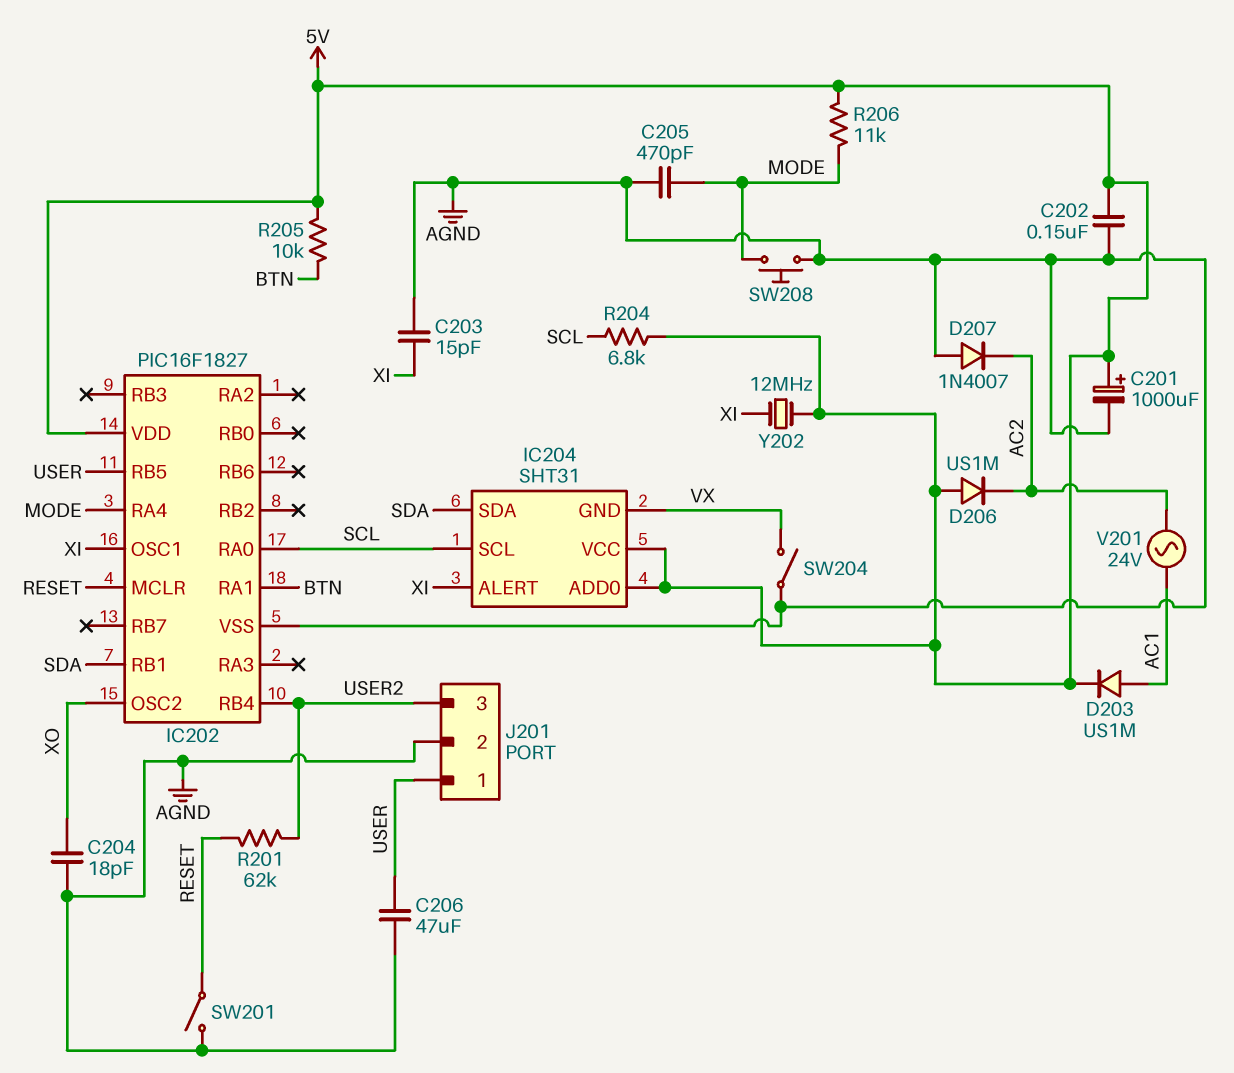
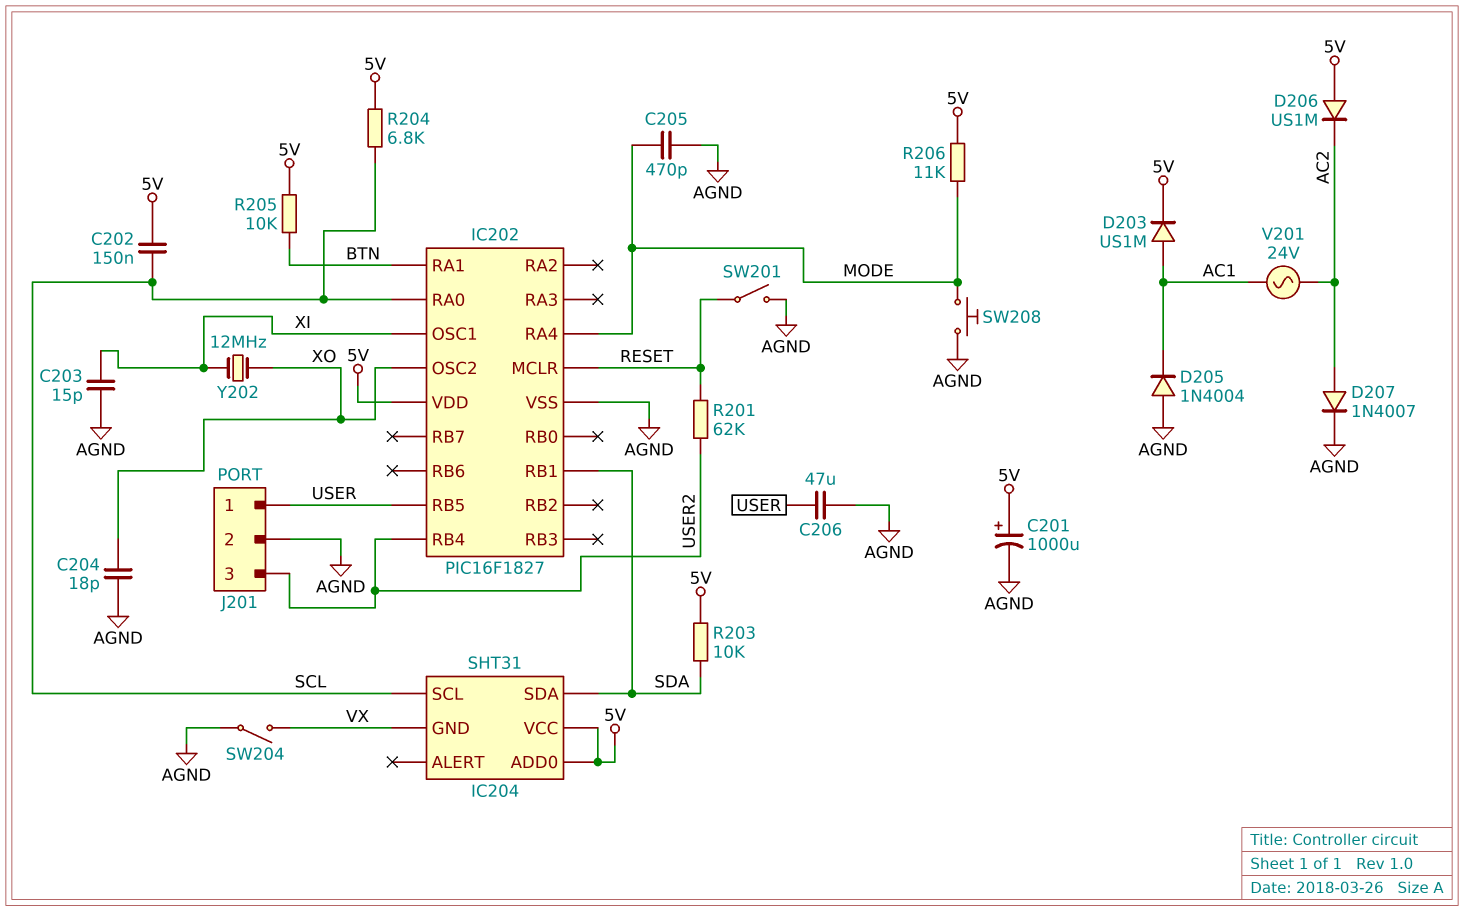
C202: 150nF (5V, AGND) -> 150nF (5V, SCL)
D205: none -> diode 1N4004 (A AGND, K AC1)
D207: diode 1N4007 (A AGND, K AC2) -> diode 1N4007 (A AC2, K AGND)
IC204 pin ALERT: XI -> none
R203: none -> 10k (5V, SDA)
Y202: 12MHz (5V, XI) -> 12MHz (XI, XO)

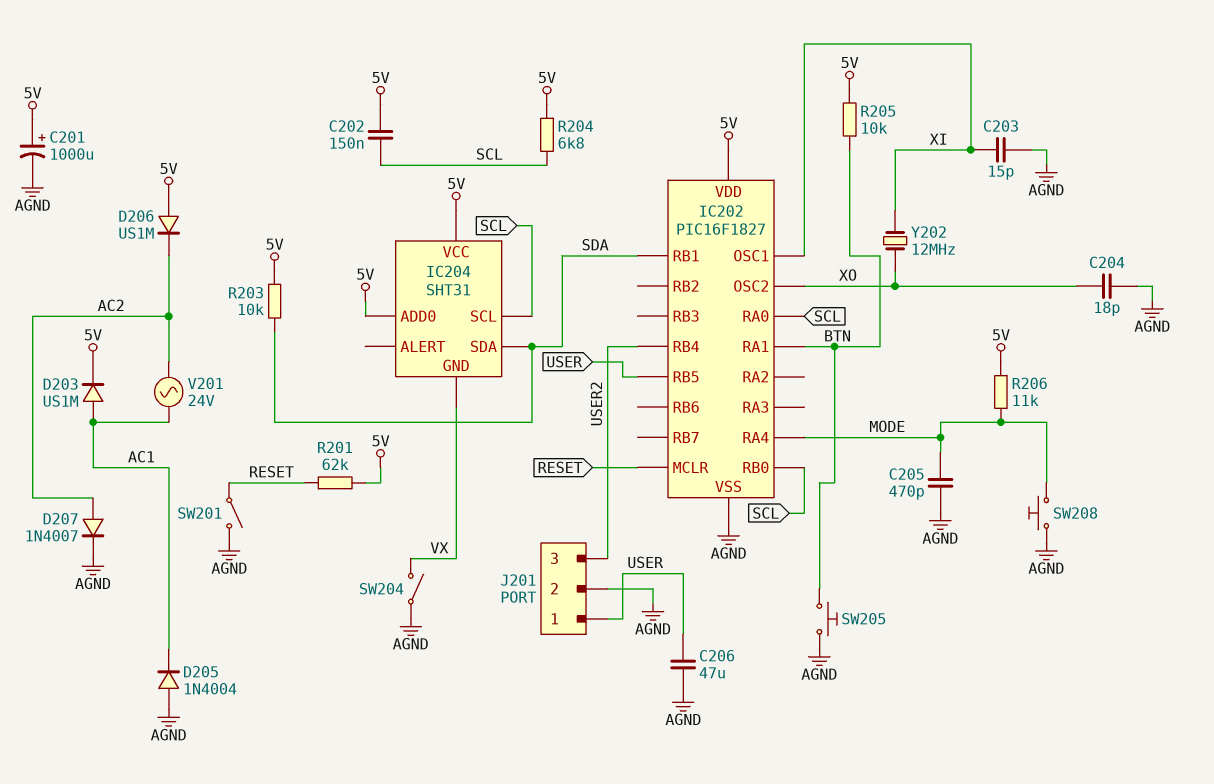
IC202 pin RB0: none -> SCL
R201: 62k (RESET, USER2) -> 62k (5V, RESET)
SW205: none -> button (AGND, BTN)

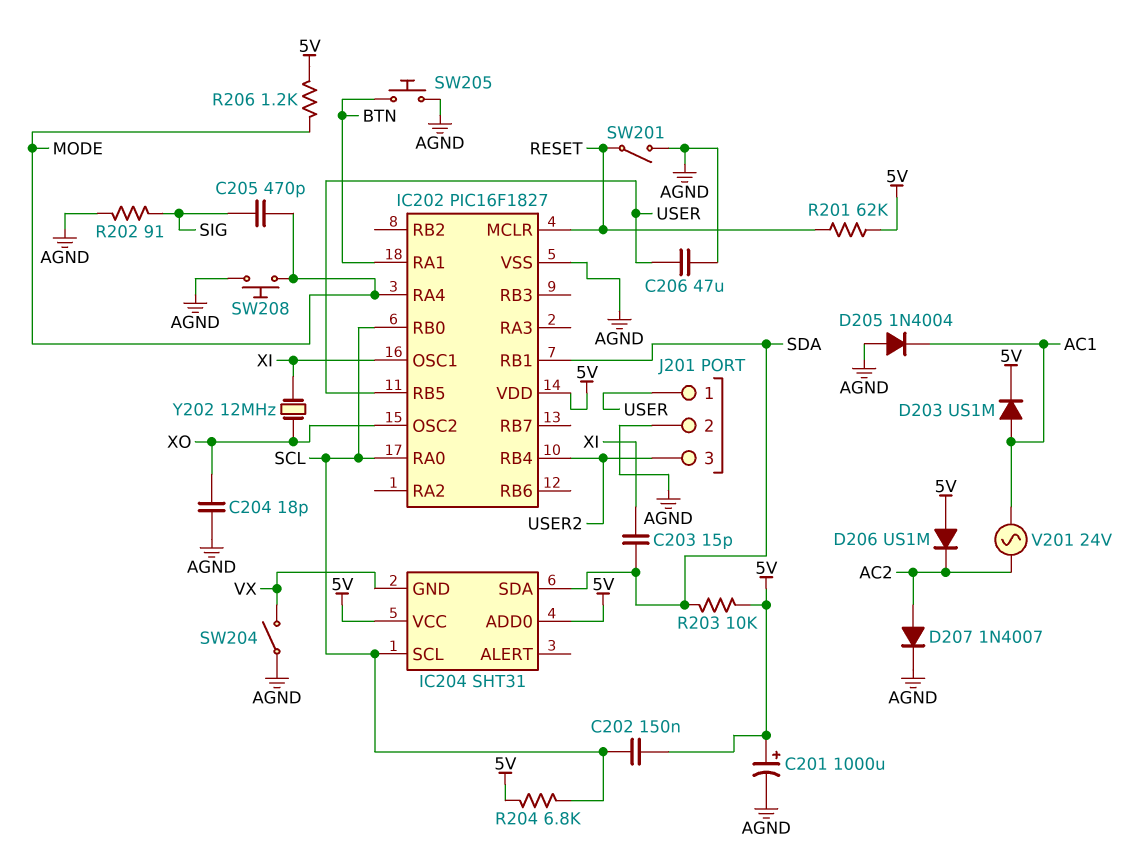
C203: 15pF (AGND, XI) -> 15pF (SDA, XI)
C205: 470pF (AGND, MODE) -> 470pF (MODE, SIG)
R202: none -> 91 (AGND, SIG)
R205: 10k (5V, BTN) -> none
R206: 11k (5V, MODE) -> 1.2k (5V, MODE)

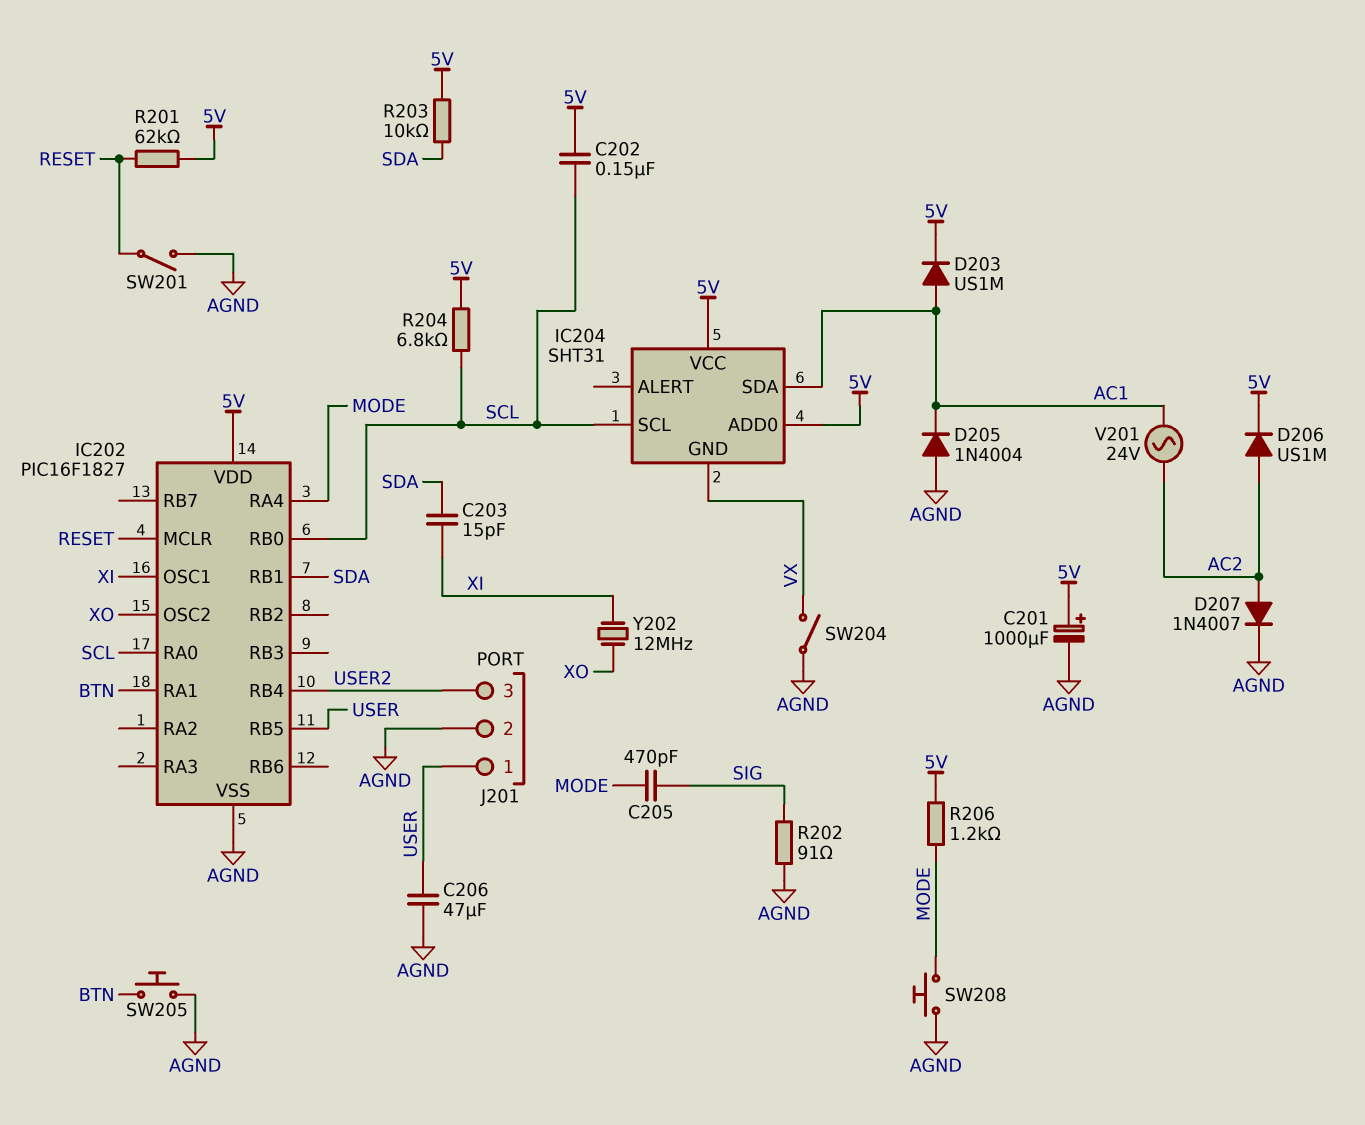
C204: 18pF (AGND, XO) -> none
D206: diode US1M (A 5V, K AC2) -> diode US1M (A AC2, K 5V)
IC204 pin SDA: SDA -> AC1

